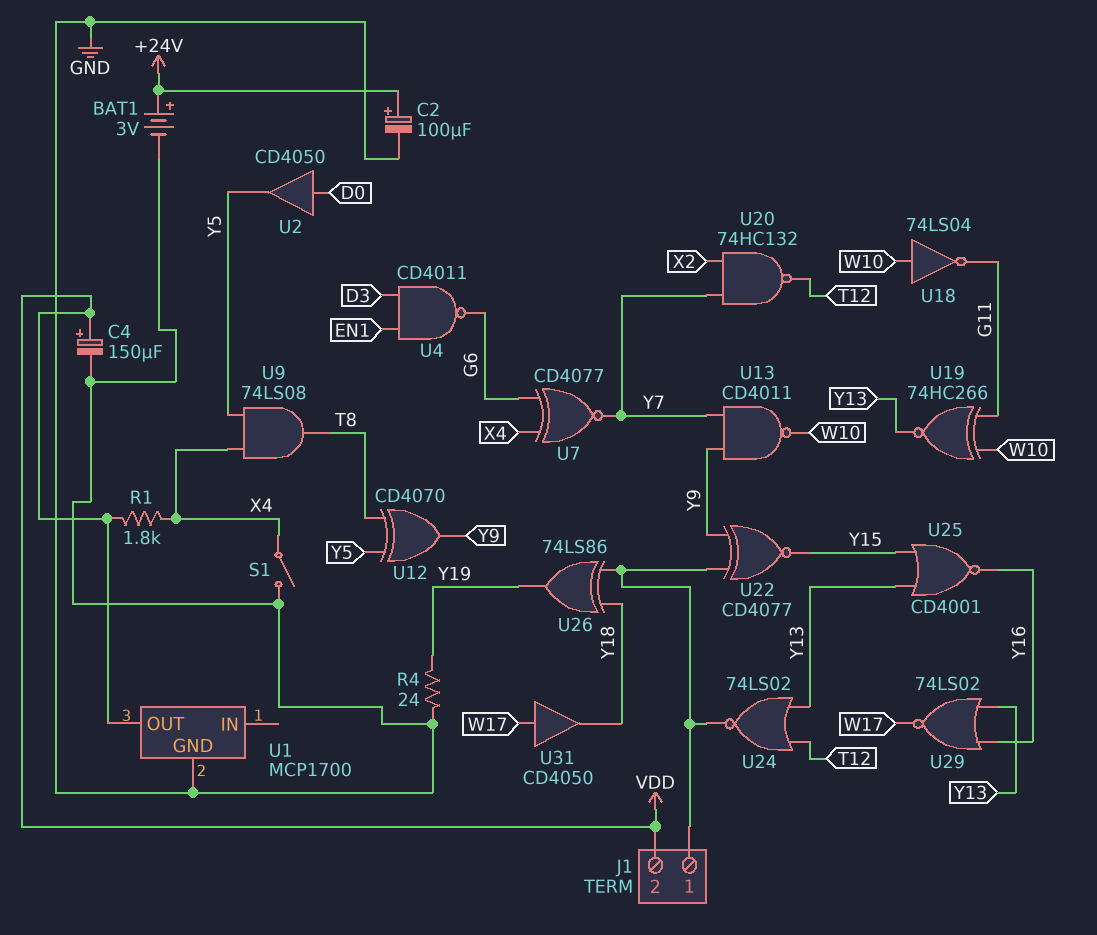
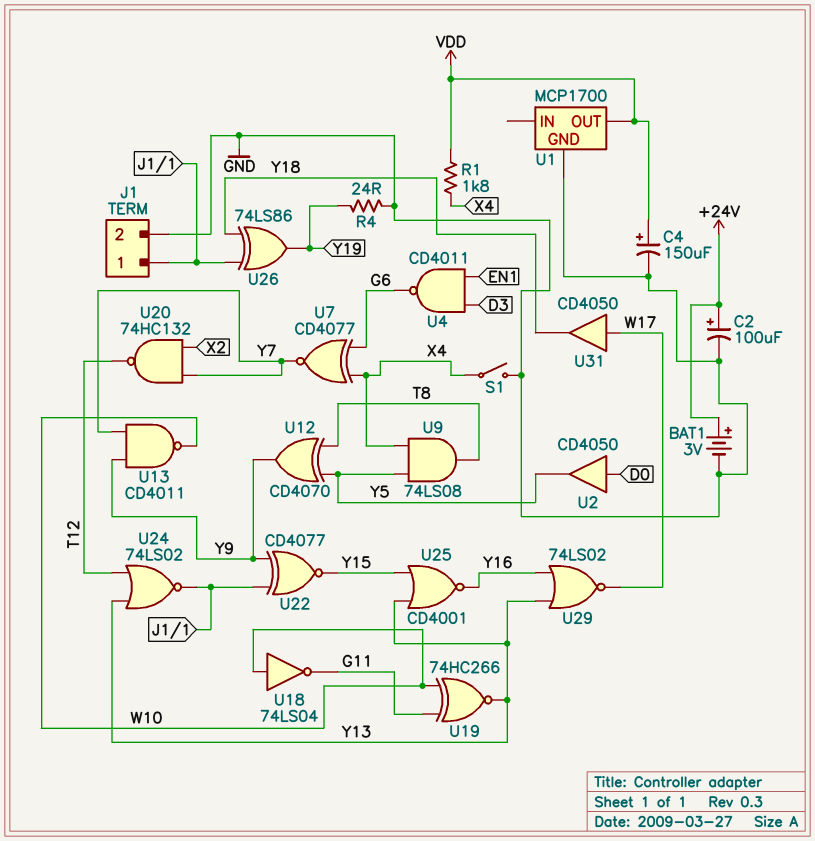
J1 pin 2: VDD -> GND

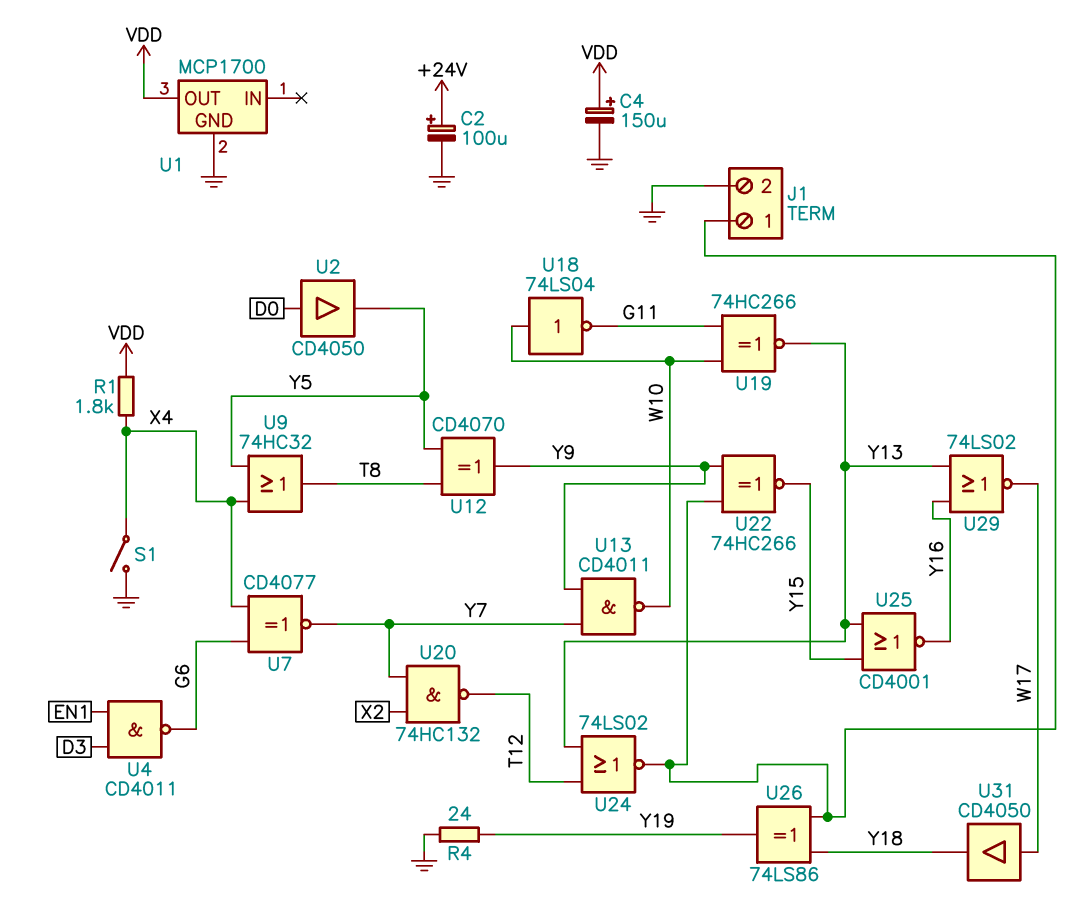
BAT1: 3V (plus +24V, minus GND) -> none
U9: AND 74LS08 (in X4, in Y5, out T8) -> OR 74HC32 (in X4, in Y5, out T8)
U22: XNOR CD4077 (in J1/1, in Y9, out Y15) -> XNOR 74HC266 (in J1/1, in Y9, out Y15)

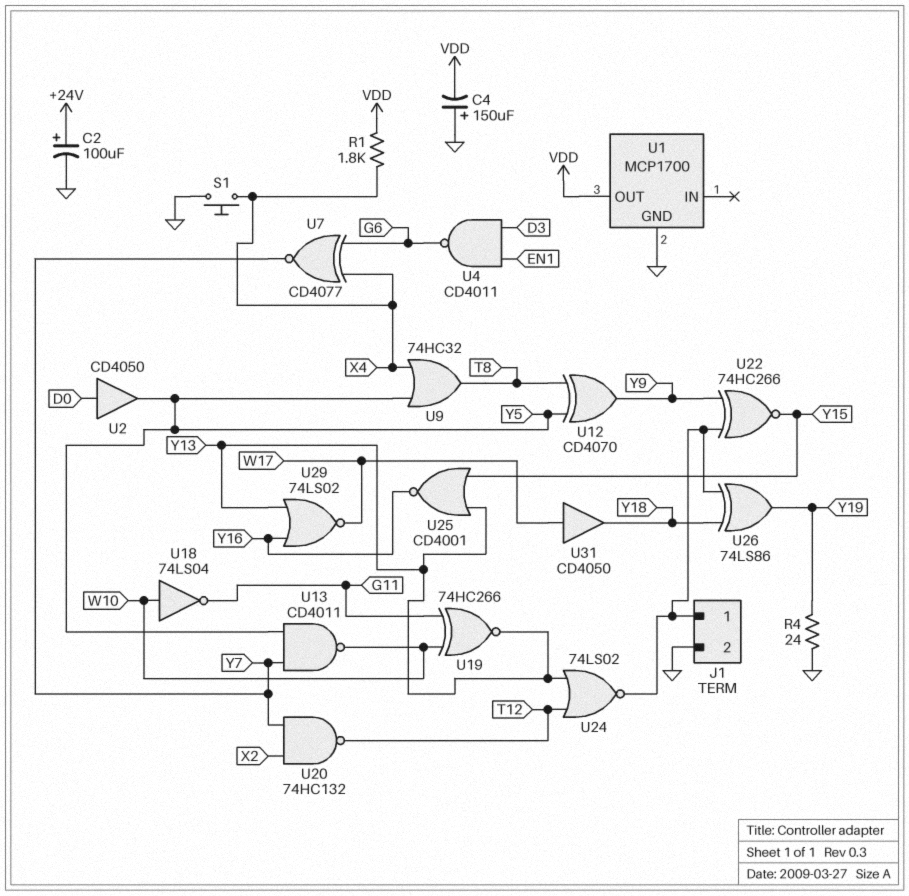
C4: 150uF (plus VDD, minus GND) -> 150uF (plus GND, minus VDD)
S1: switch (GND, X4) -> button (GND, X4)
U13: NAND CD4011 (in Y7, in Y9, out W10) -> NAND CD4011 (in Y5, in Y7, out W10)

